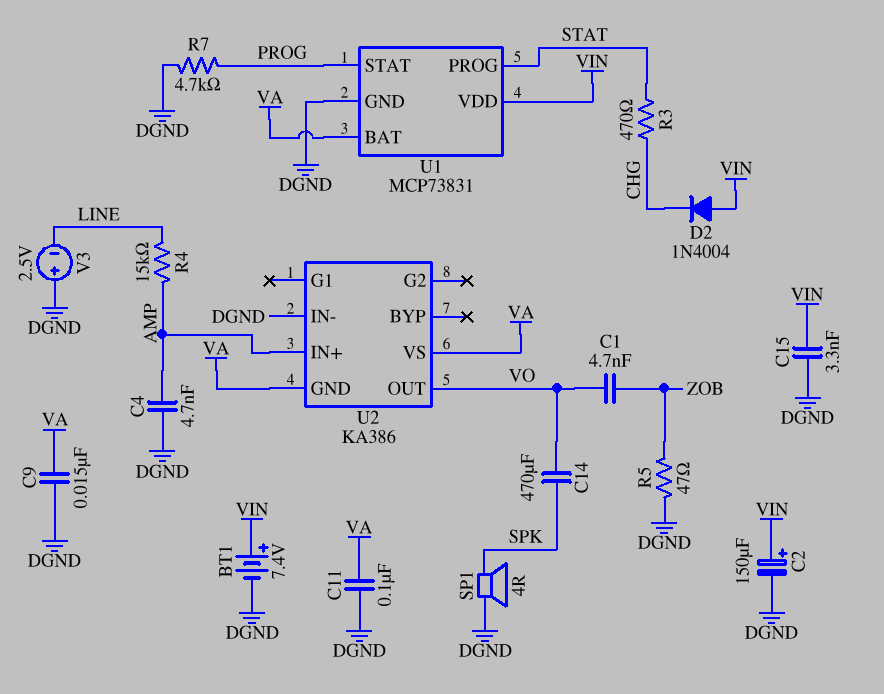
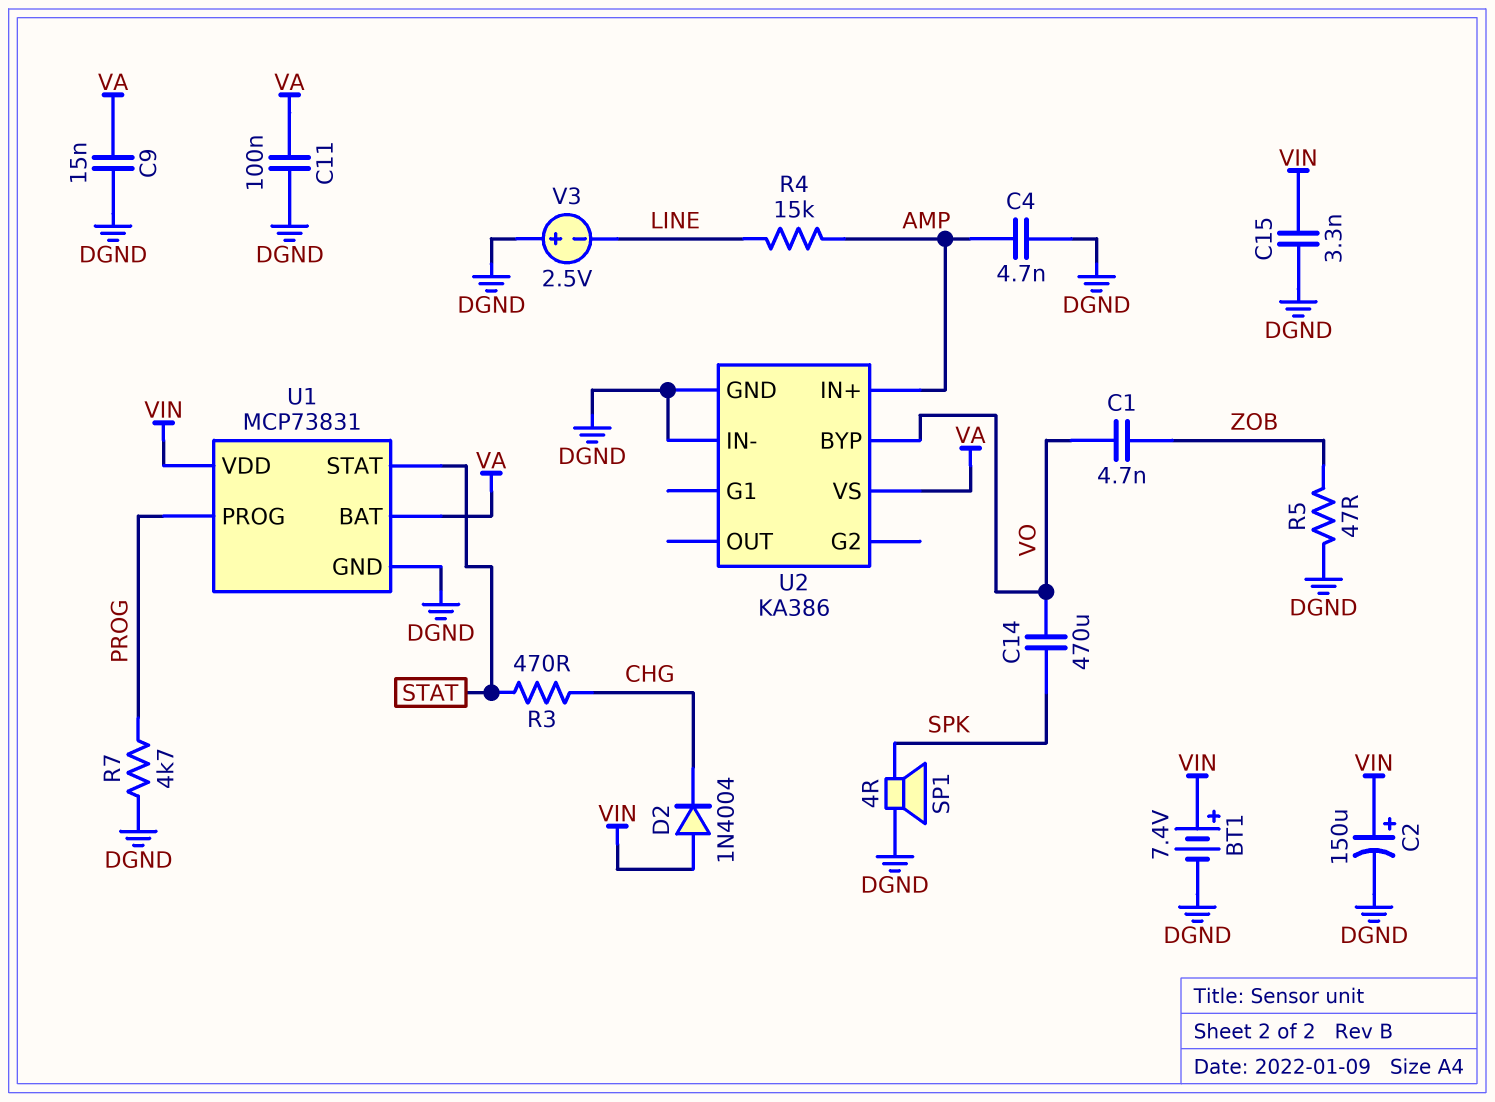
U1 pin PROG: STAT -> PROG
U1 pin STAT: PROG -> STAT
U2 pin BYP: none -> VO
U2 pin GND: VA -> DGND
U2 pin OUT: VO -> none

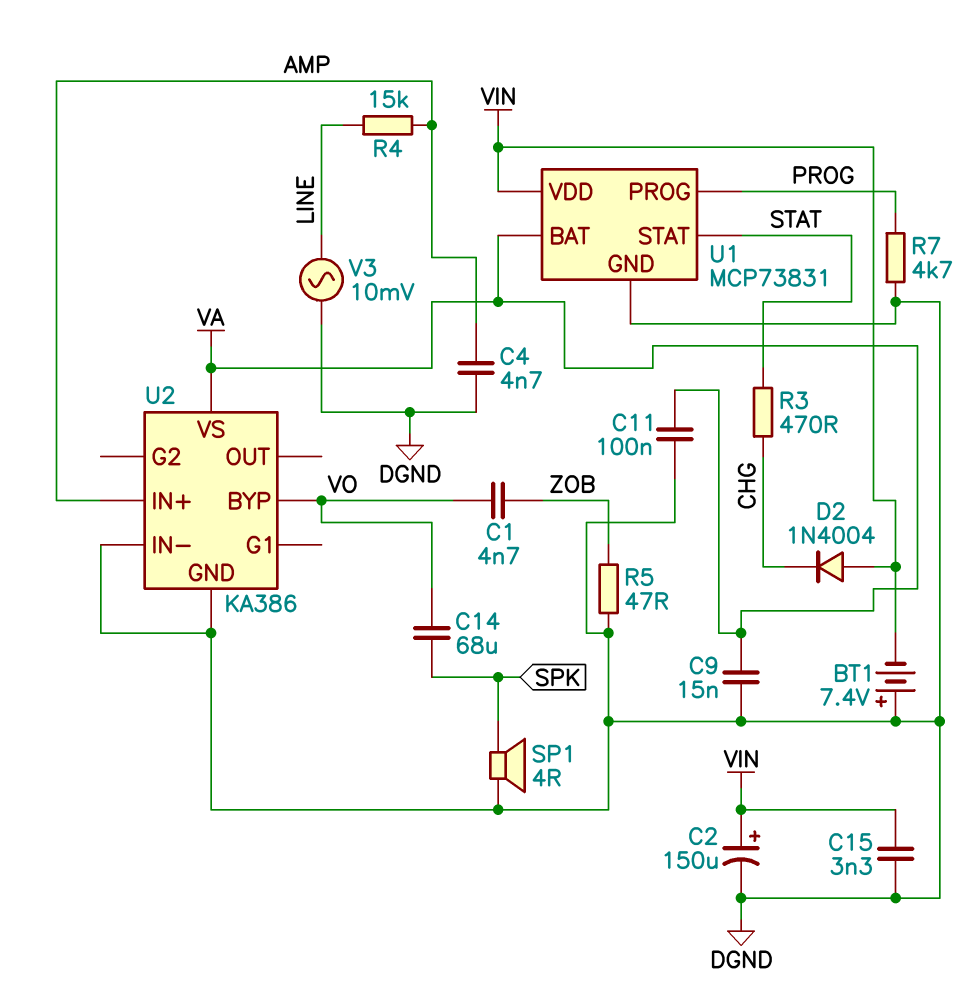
BT1: 7.4V (plus VIN, minus DGND) -> 7.4V (plus DGND, minus VIN)
C14: 470uF (SPK, VO) -> 68uF (SPK, VO)
V3: 2.5V (plus DGND, minus LINE) -> AC 10mV (DGND, LINE)

